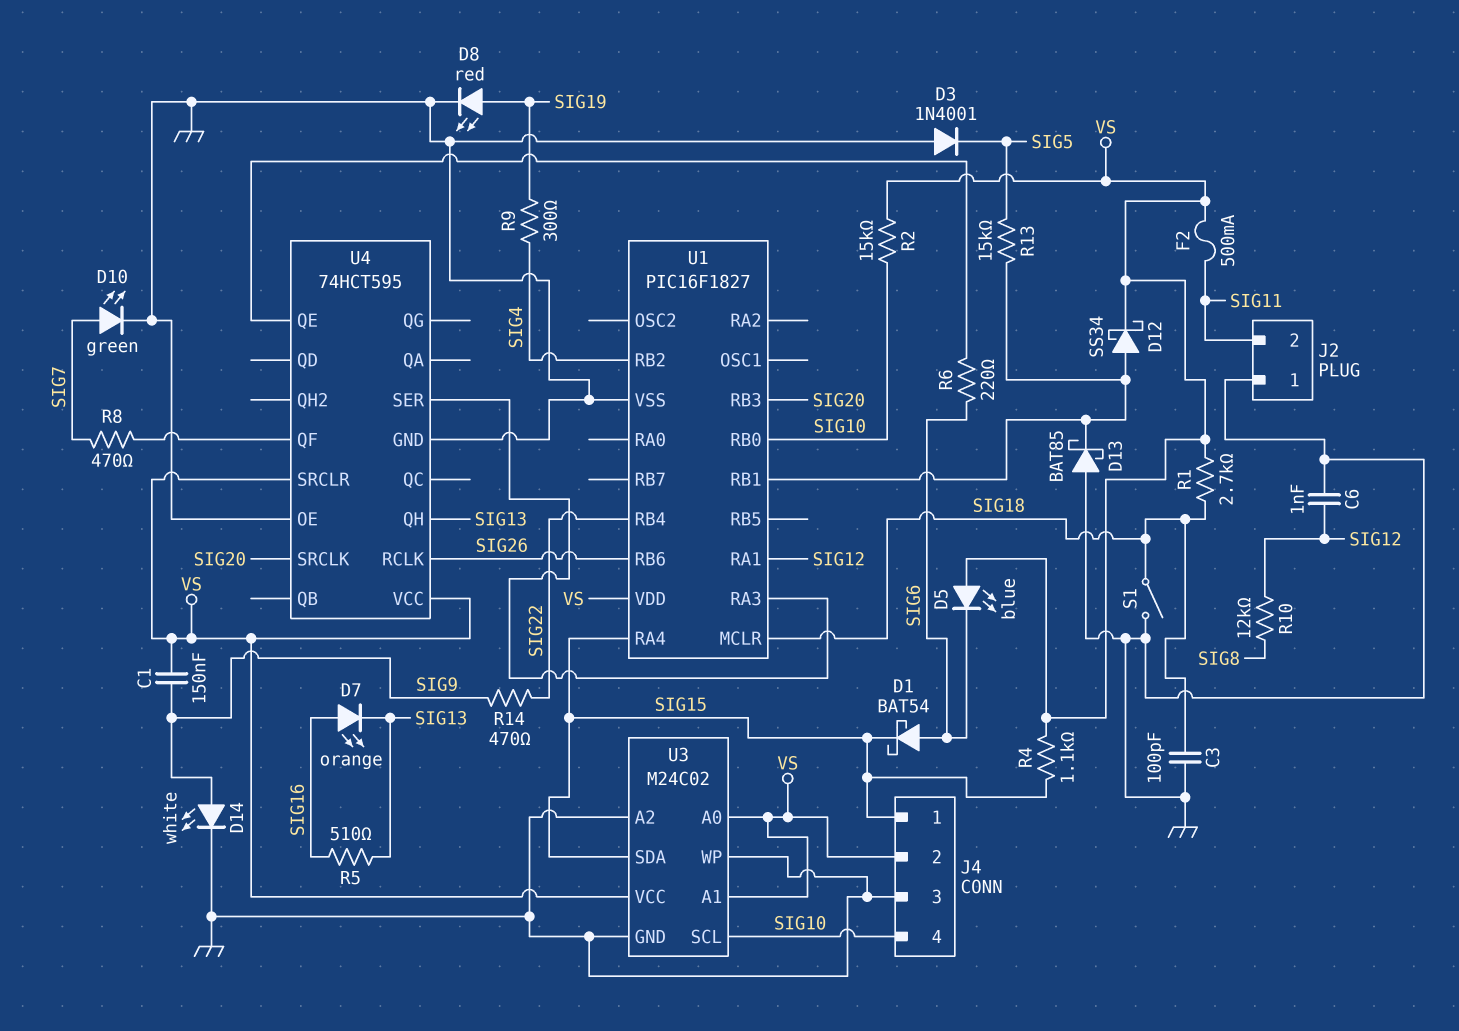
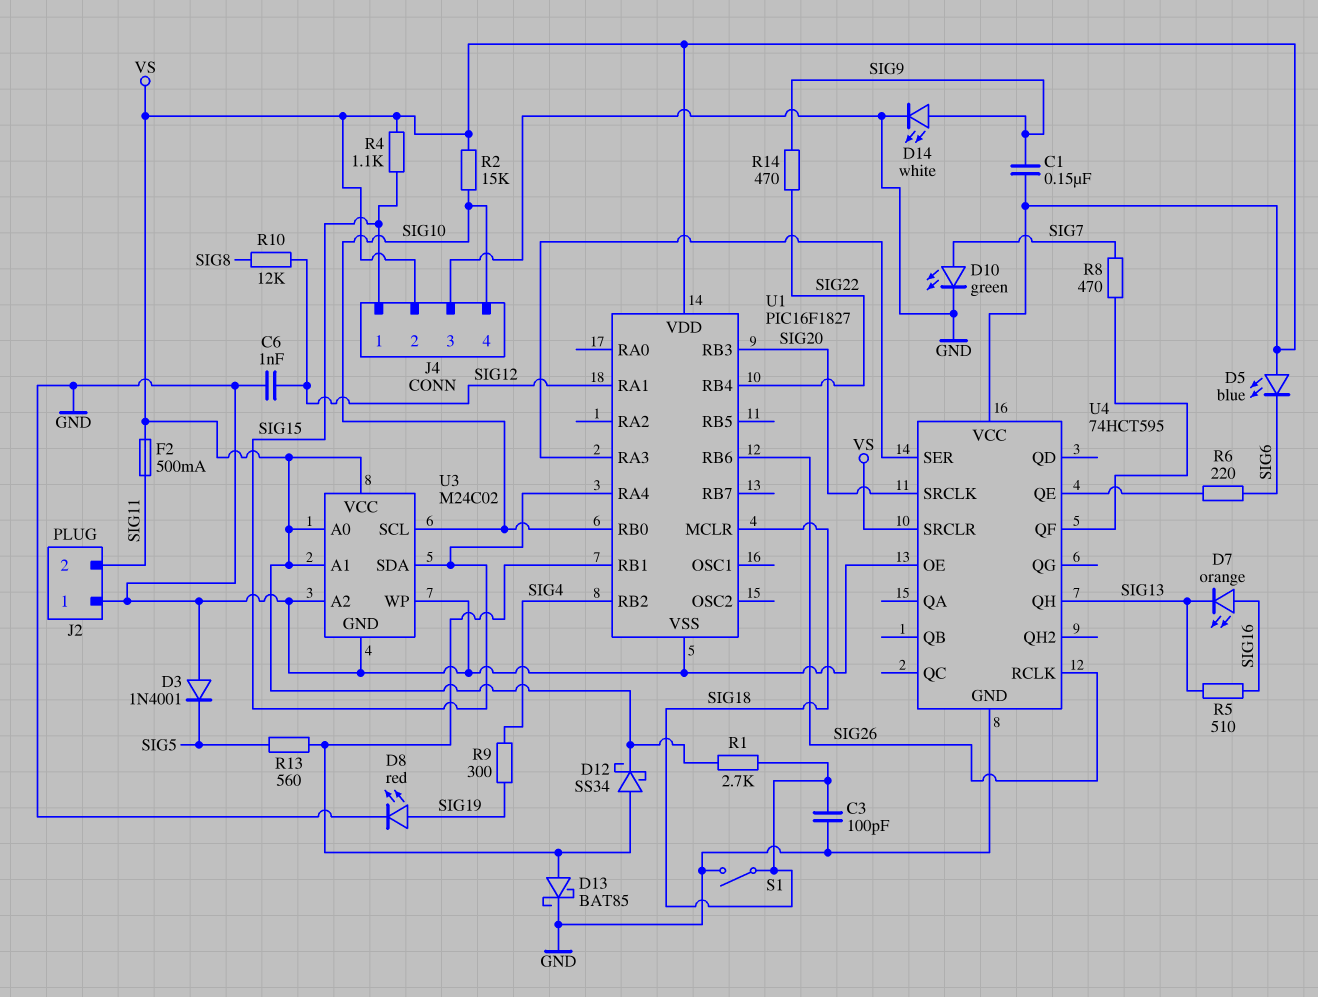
D1: schottky BAT54 (A SIG6, K SIG15) -> none
D13: schottky BAT85 (A GND, K U1/RB1) -> schottky BAT85 (A U1/RB1, K GND)
R13: 15k (SIG5, U1/RB1) -> 560 (SIG5, U1/RB1)

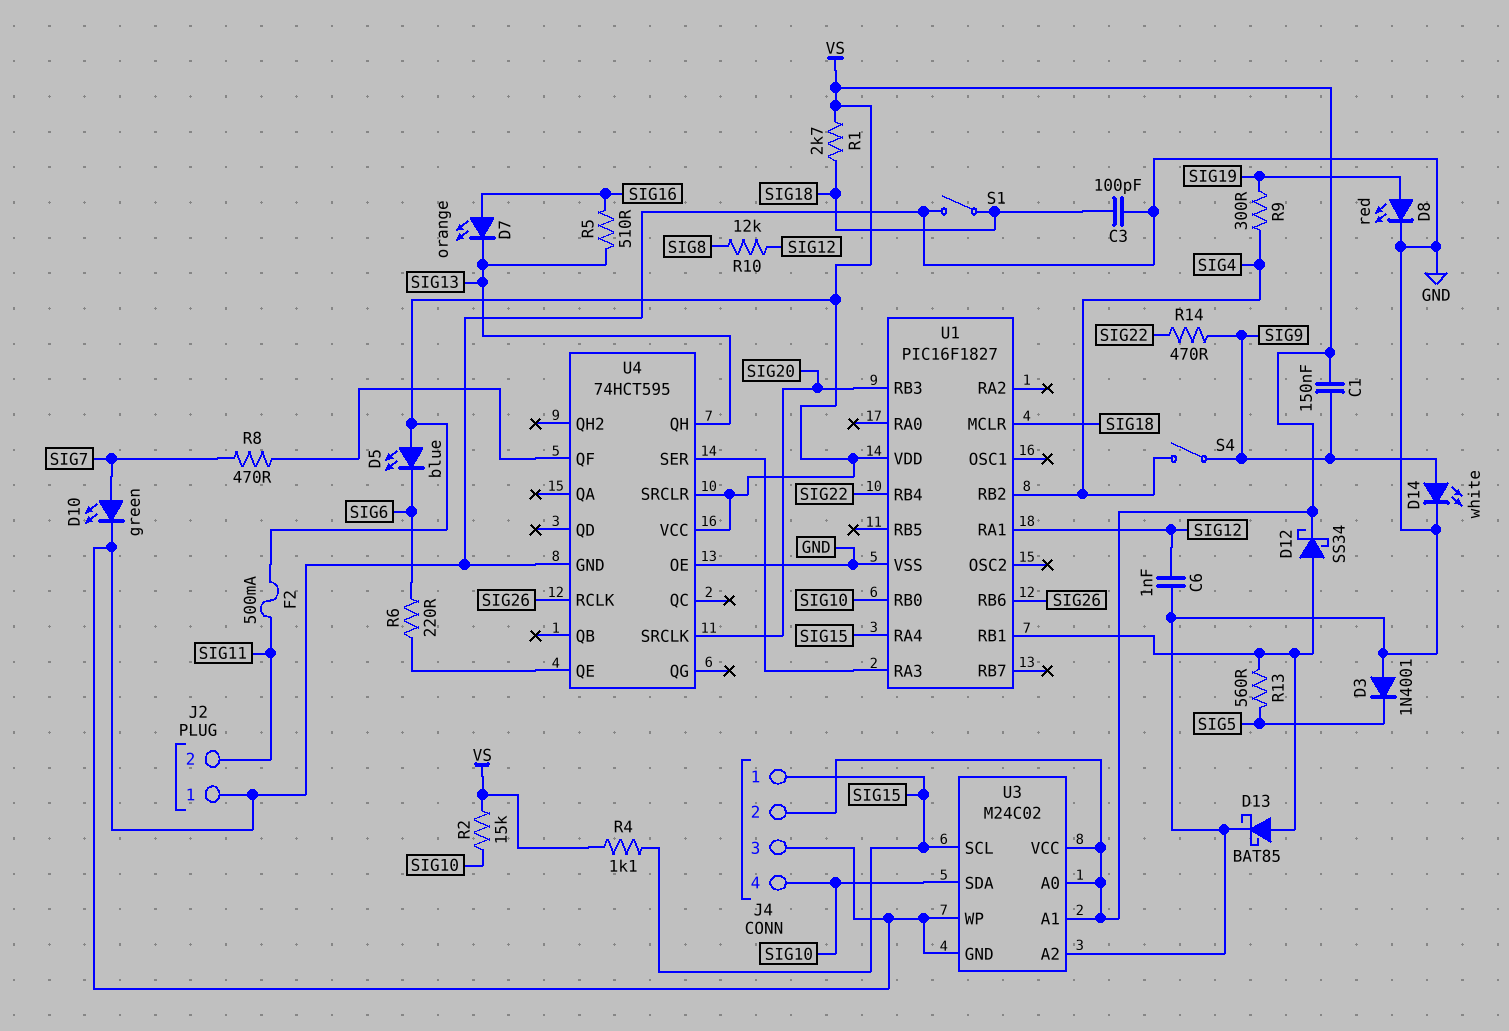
S4: none -> switch (SIG4, SIG9)
U3 pin SCL: SIG10 -> SIG15
U3 pin SDA: SIG15 -> SIG10

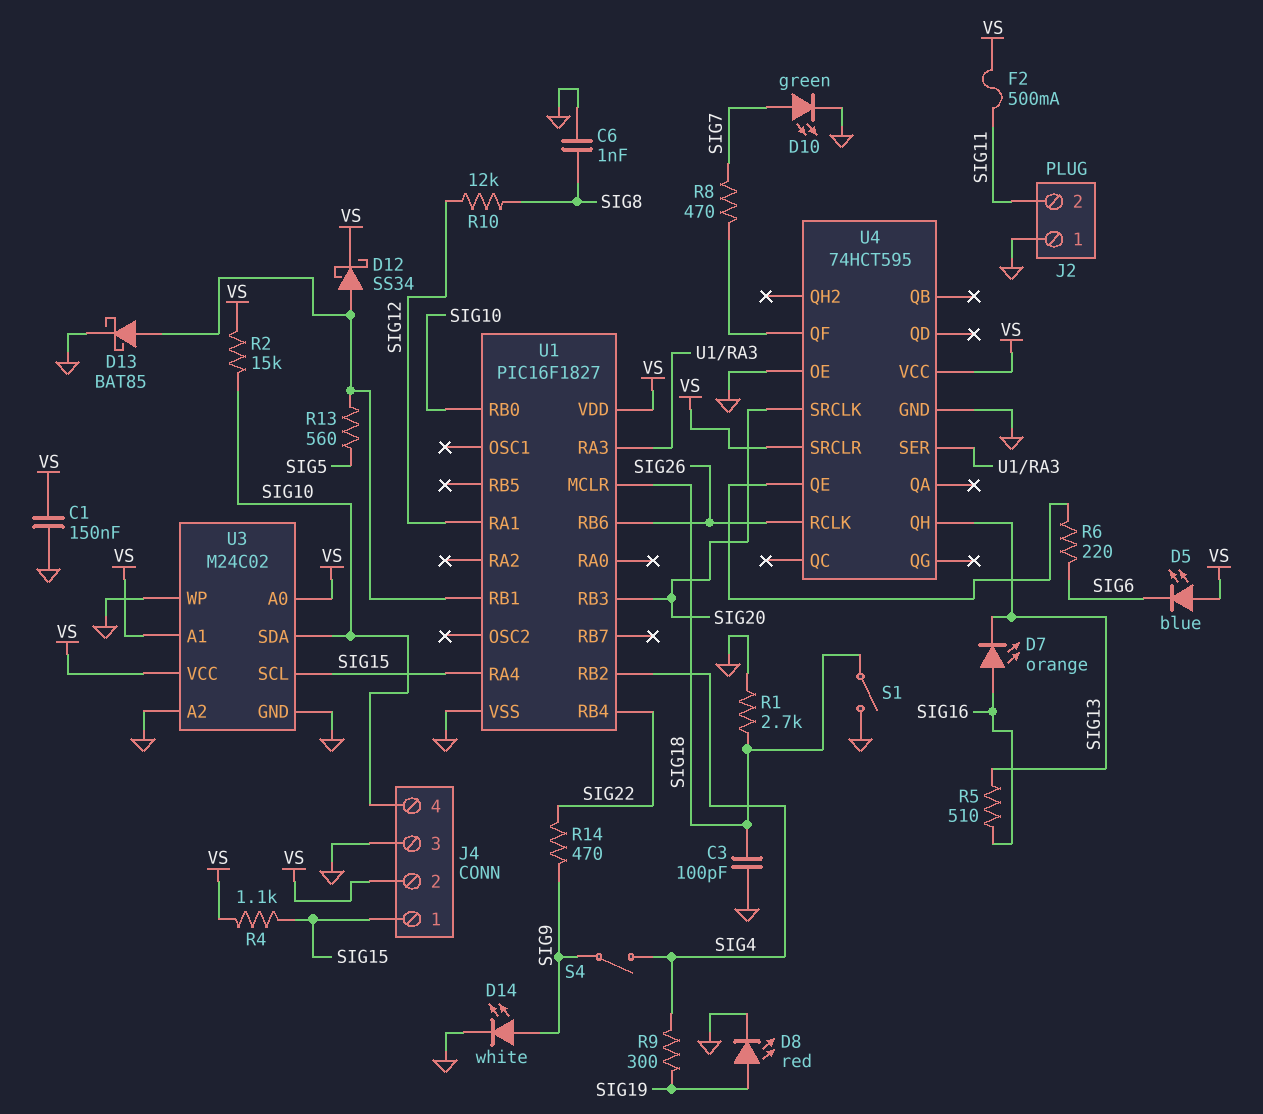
C1: 150nF (SIG9, VS) -> 150nF (GND, VS)
C6: 1nF (GND, SIG12) -> 1nF (GND, SIG8)
D3: diode 1N4001 (A GND, K SIG5) -> none
R1: 2.7k (SIG18, VS) -> 2.7k (GND, SIG18)

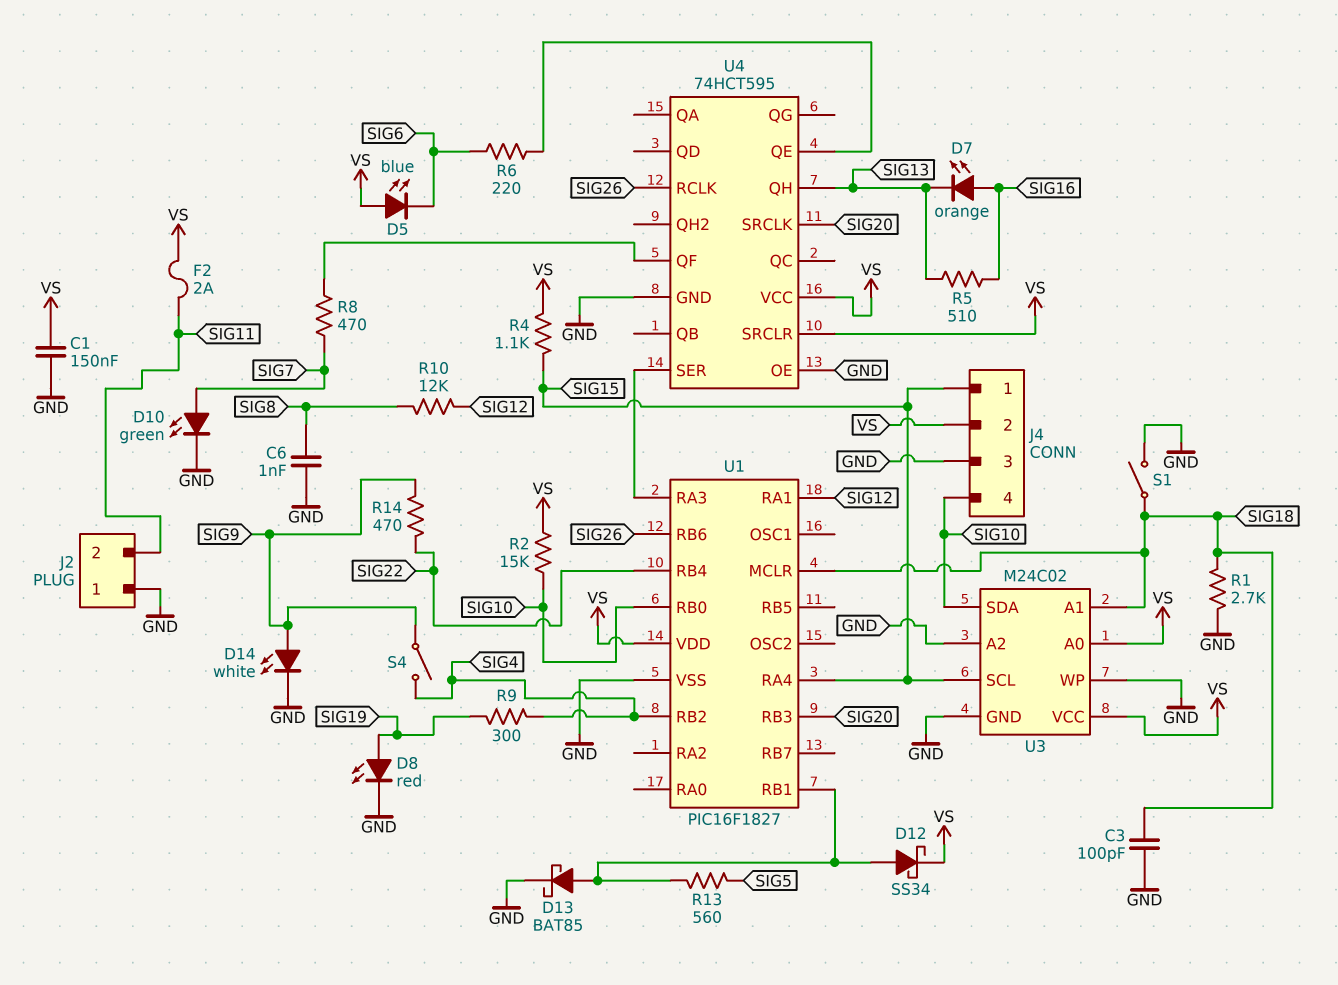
F2: 500mA (SIG11, VS) -> 2A (SIG11, VS)
U3 pin A1: VS -> SIG18

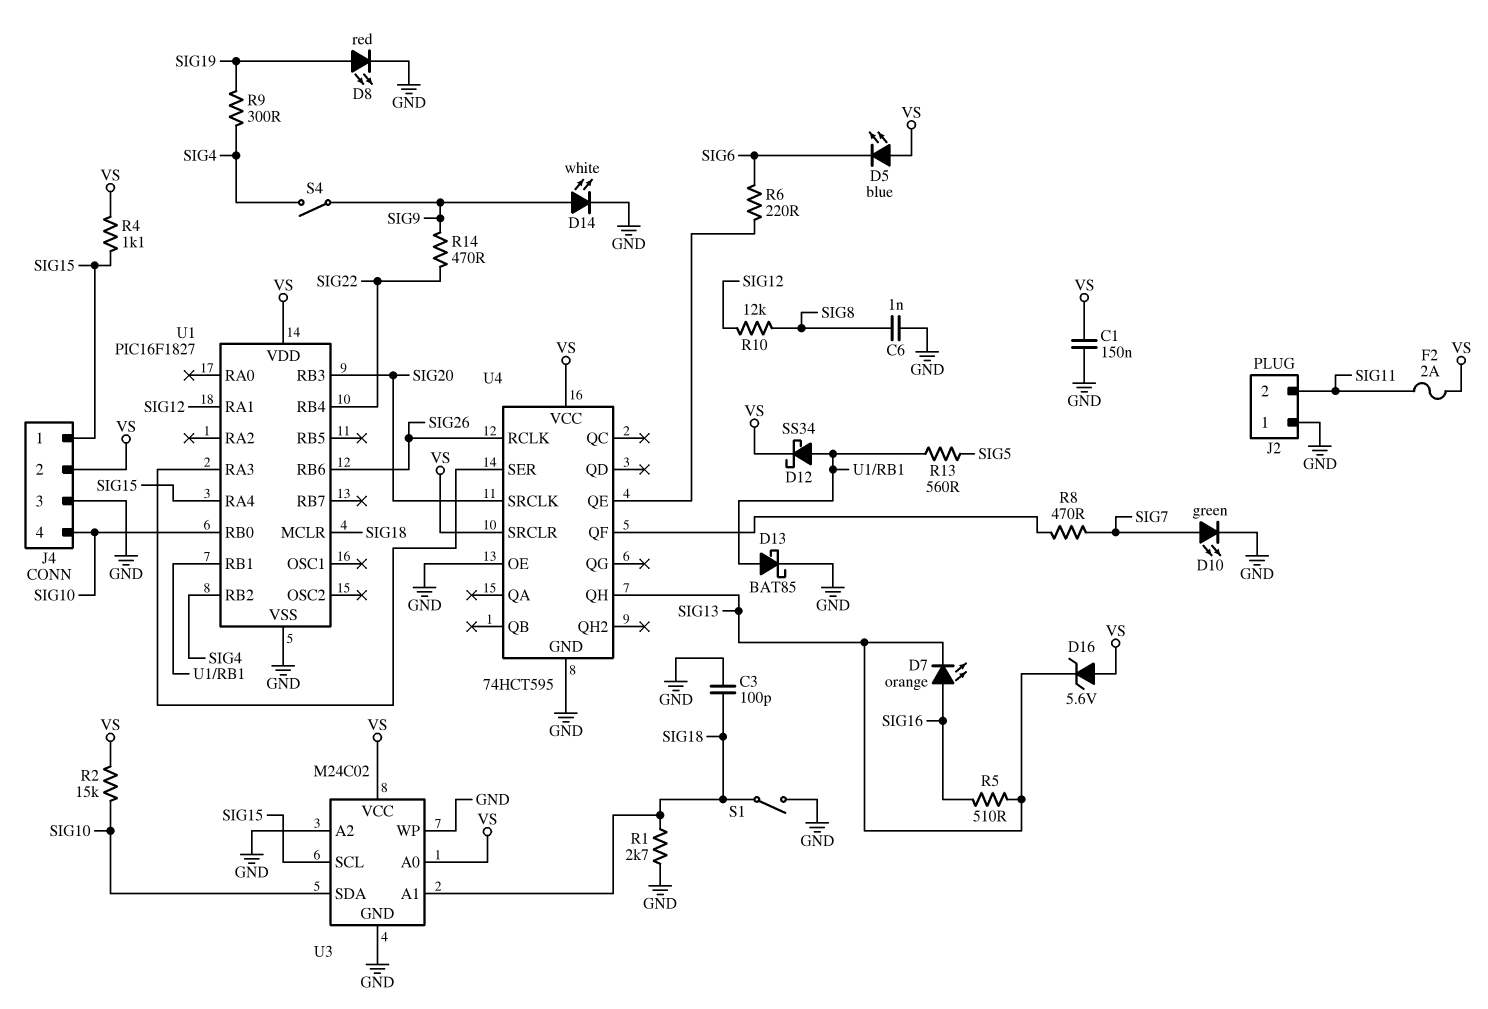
D16: none -> zener 5.6V (A VS, K SIG13)

